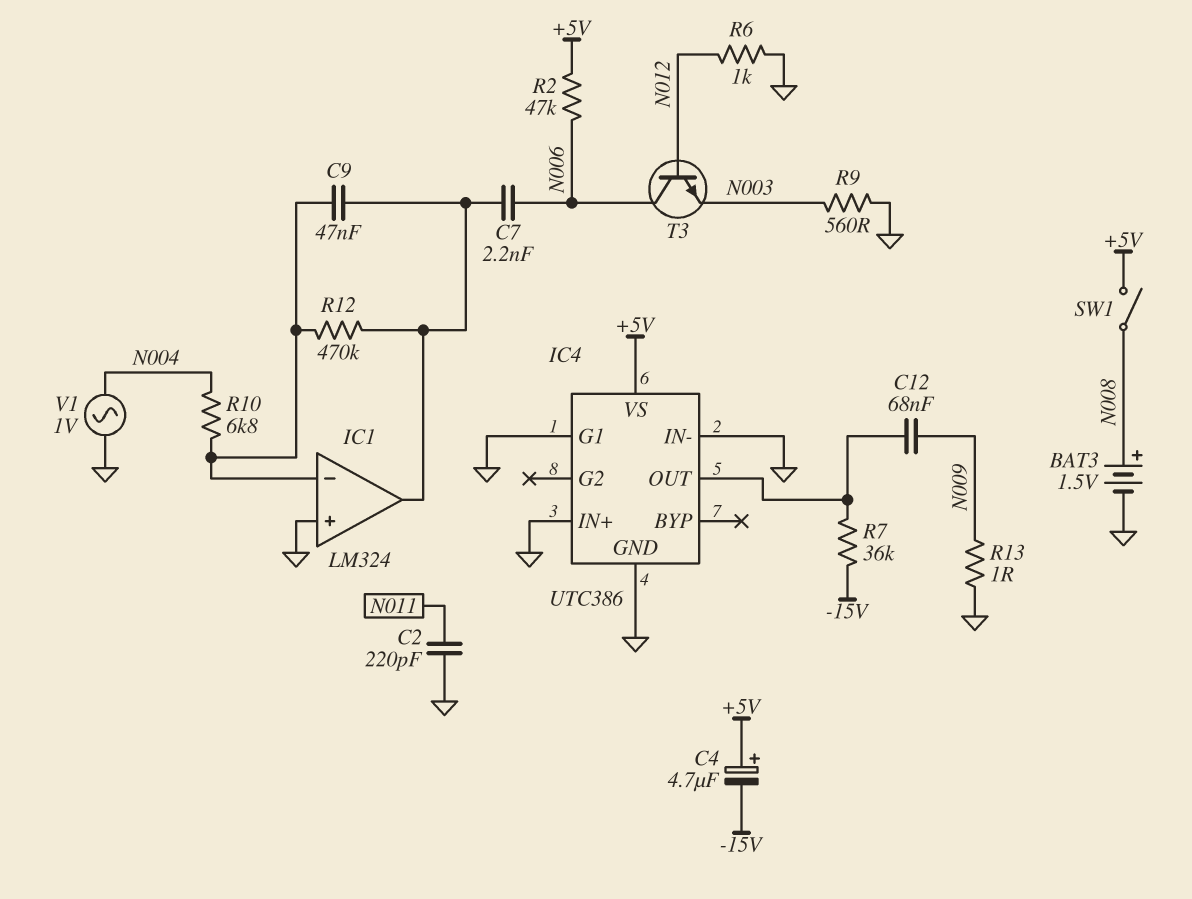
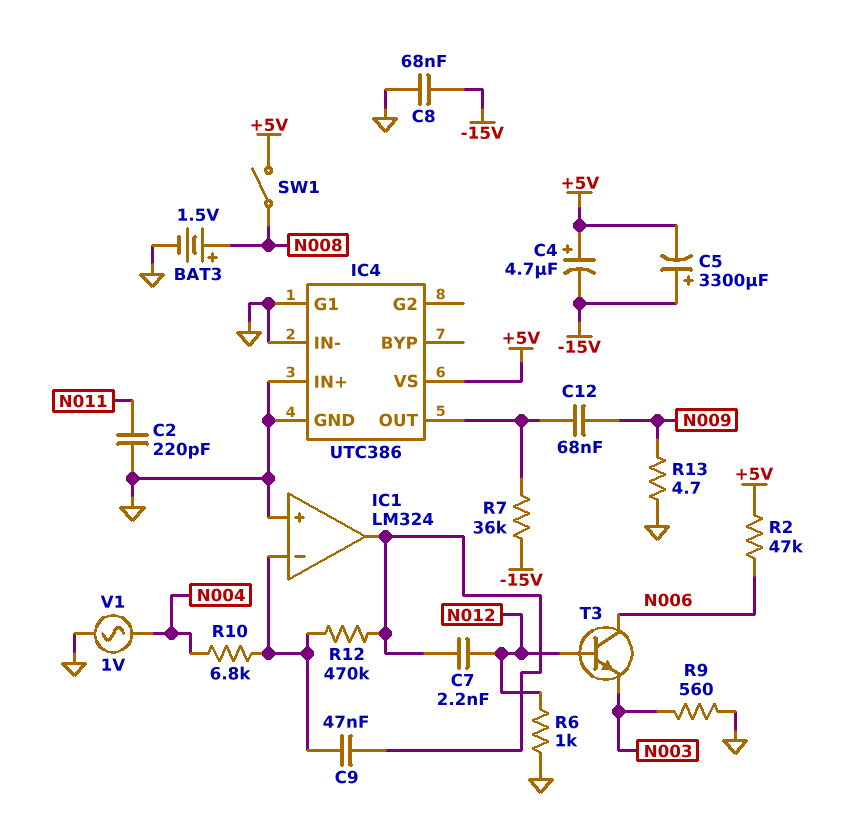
C5: none -> 3300uF (plus -15V, minus +5V)
C7: 2.2nF (IC1/out, N006) -> 2.2nF (IC1/out, N012)
C8: none -> 68nF (-15V, GND)
R13: 1 (GND, N009) -> 4.7 (GND, N009)

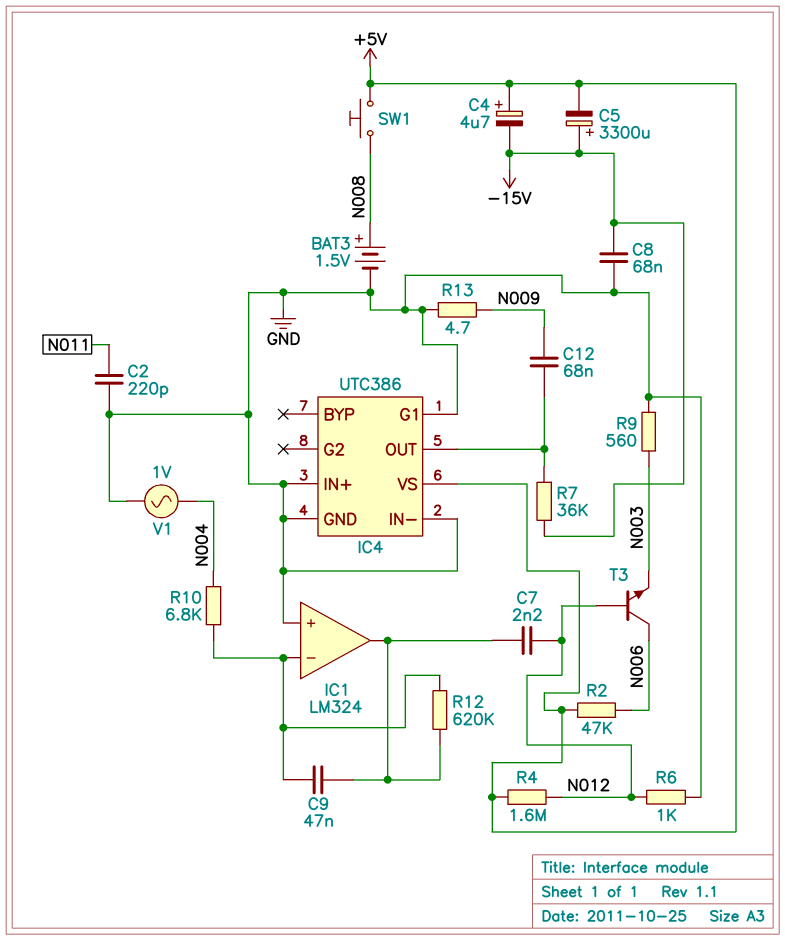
R4: none -> 1.6M (+5V, N012)
R12: 470k (IC1/in-, IC1/out) -> 620k (IC1/in-, IC1/out)
SW1: switch (+5V, N008) -> button (+5V, N008)

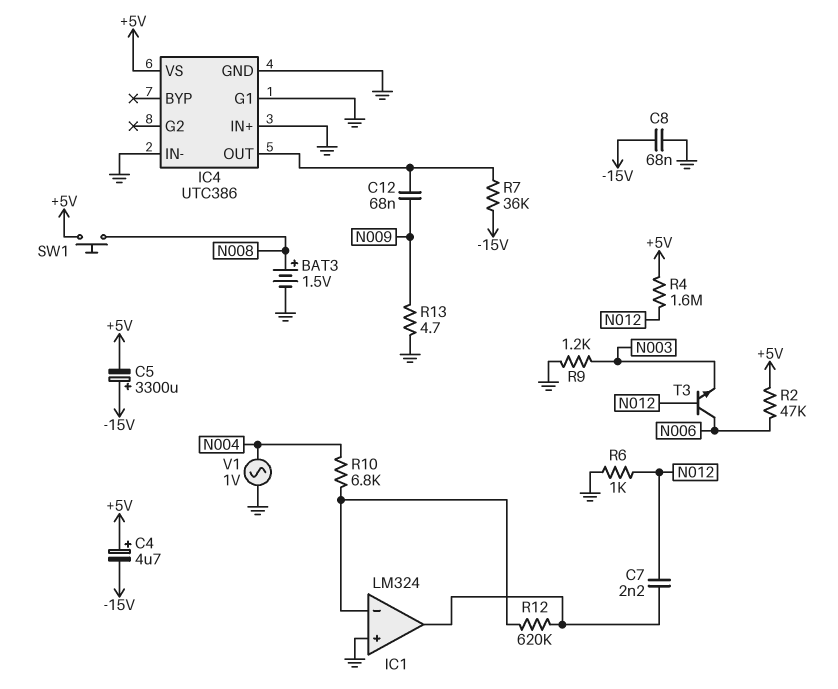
C2: 220pF (GND, N011) -> none
C9: 47nF (IC1/in-, IC1/out) -> none
R9: 560 (GND, N003) -> 1.2k (GND, N003)

